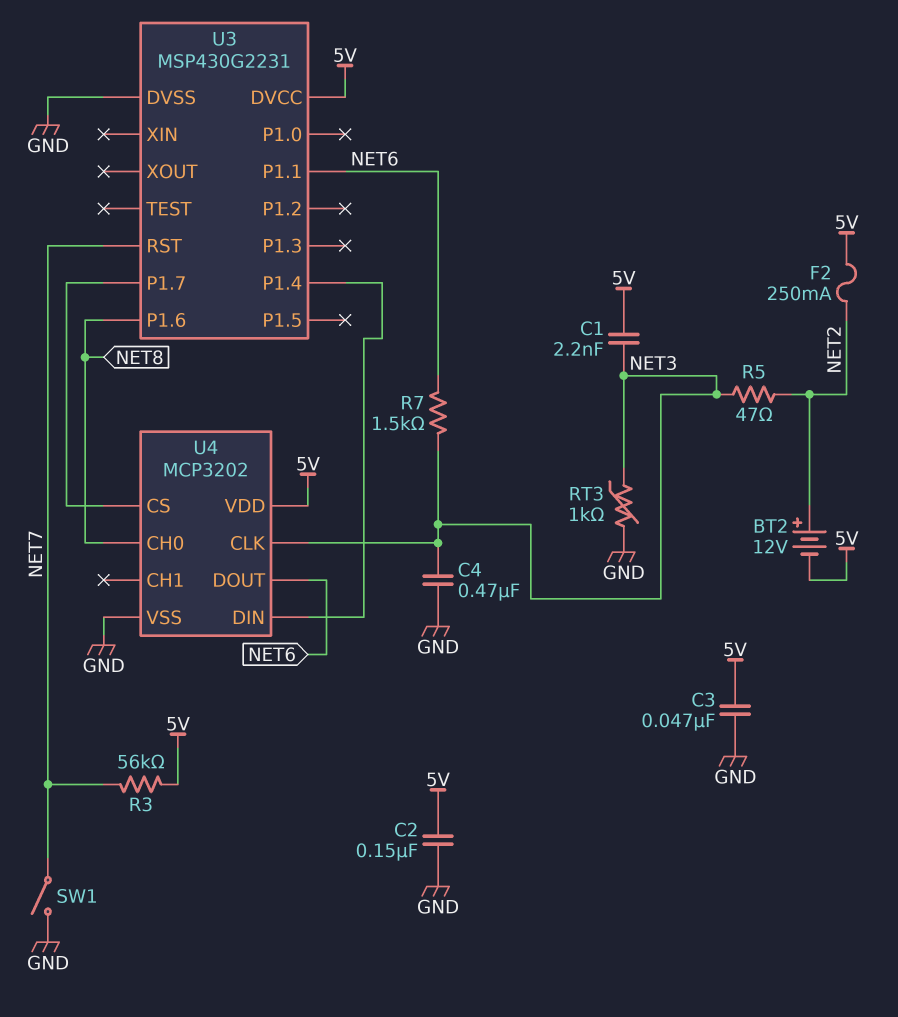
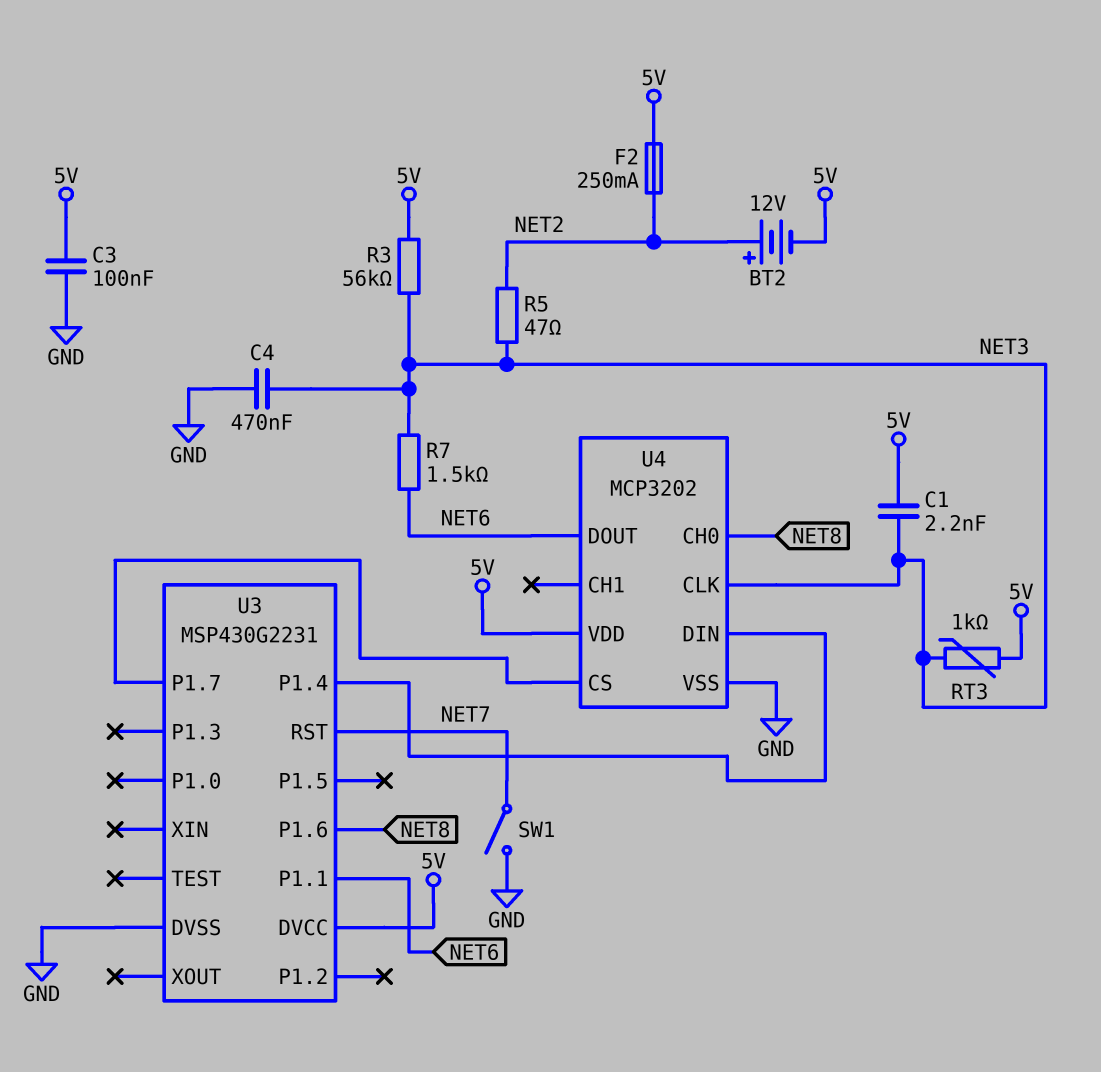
C2: 150nF (5V, GND) -> none
C3: 47nF (5V, GND) -> 100nF (5V, GND)
R3: 56k (5V, NET7) -> 56k (5V, NET3)
RT3: 1k (GND, NET3) -> 1k (5V, NET3)

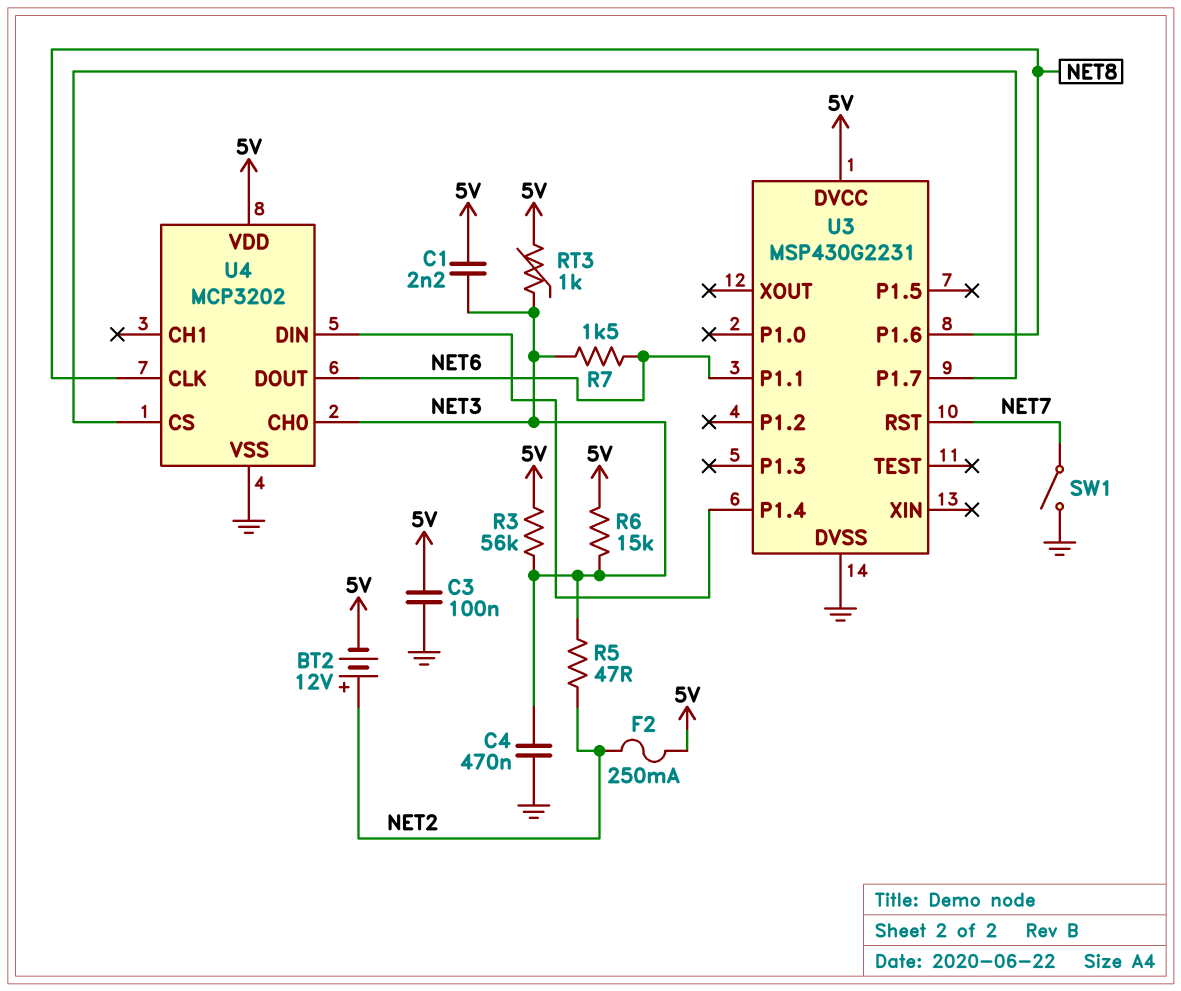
R6: none -> 15k (5V, NET3)
U4 pin CH0: NET8 -> NET3
U4 pin CLK: NET3 -> NET8

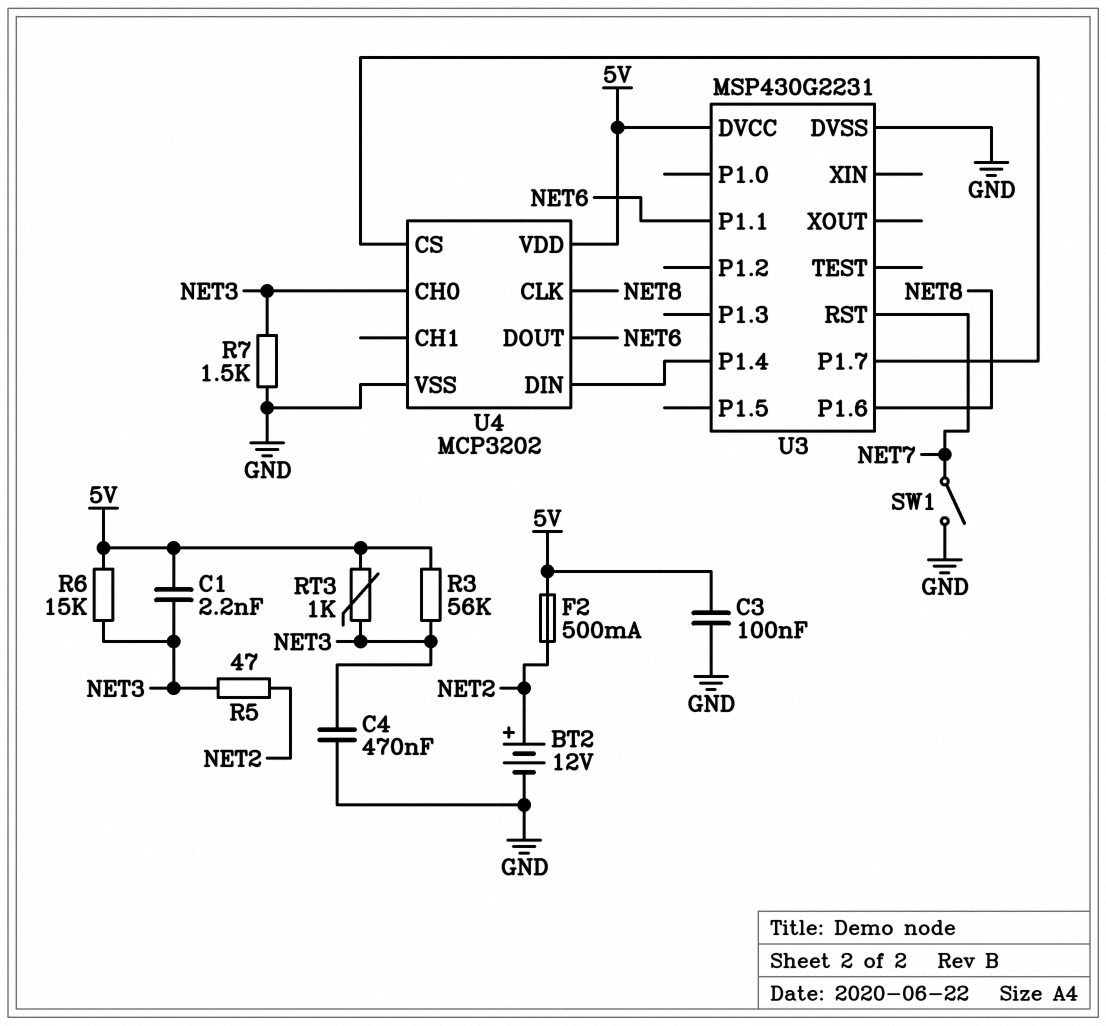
BT2: 12V (plus NET2, minus 5V) -> 12V (plus NET2, minus GND)
F2: 250mA (5V, NET2) -> 500mA (5V, NET2)
R7: 1.5k (NET3, NET6) -> 1.5k (GND, NET3)

